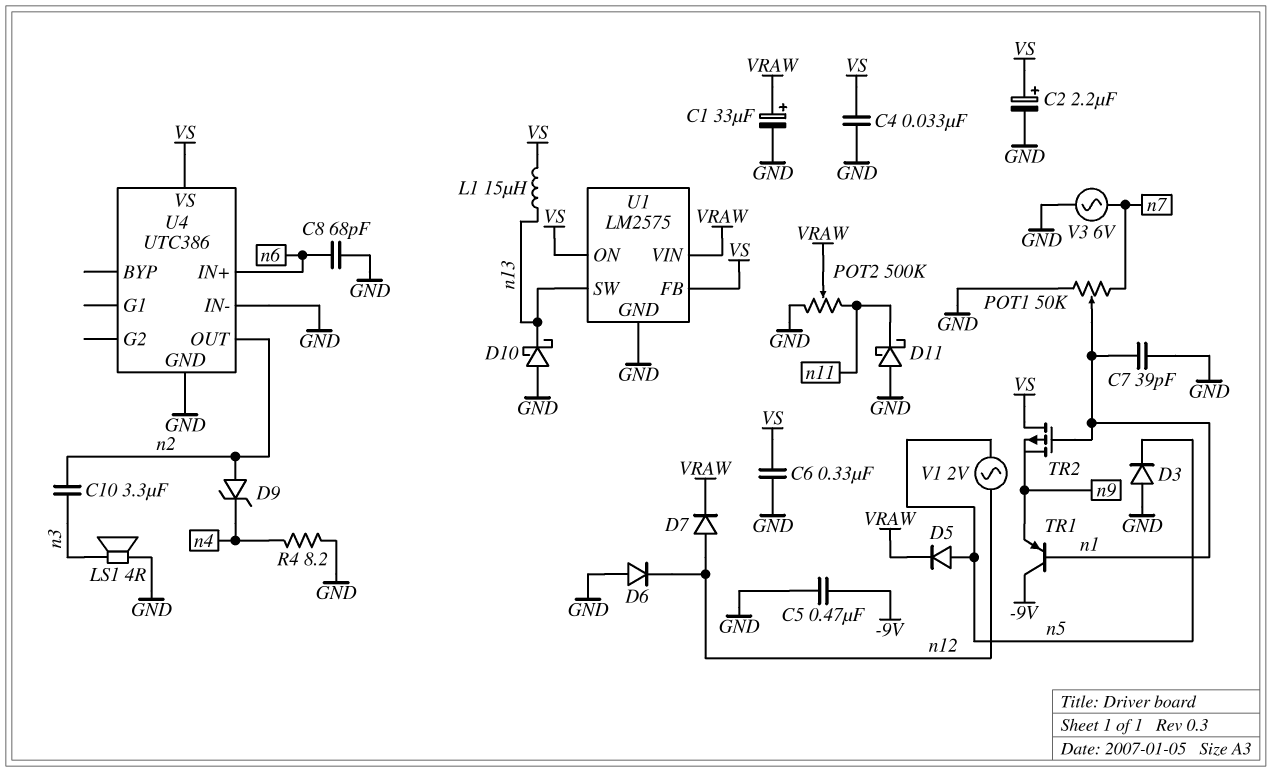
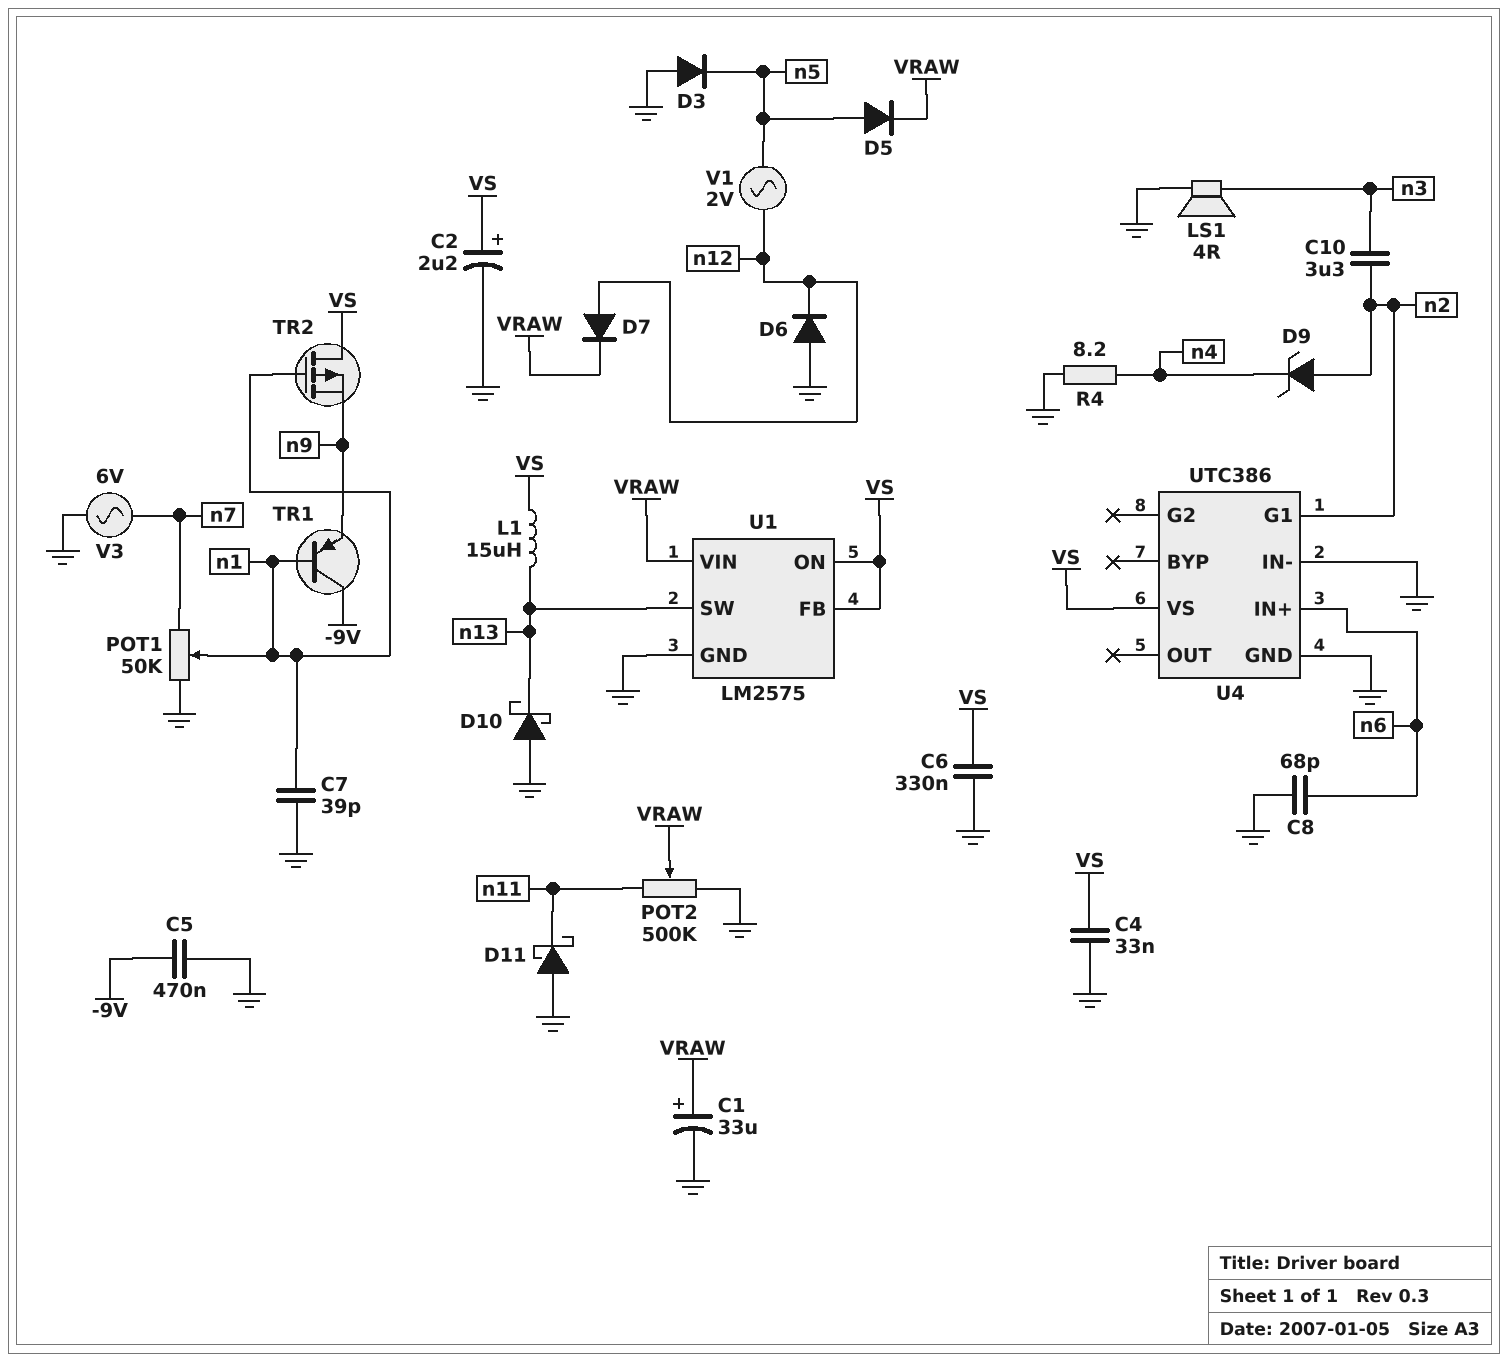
U4 pin G1: none -> n2
U4 pin OUT: n2 -> none

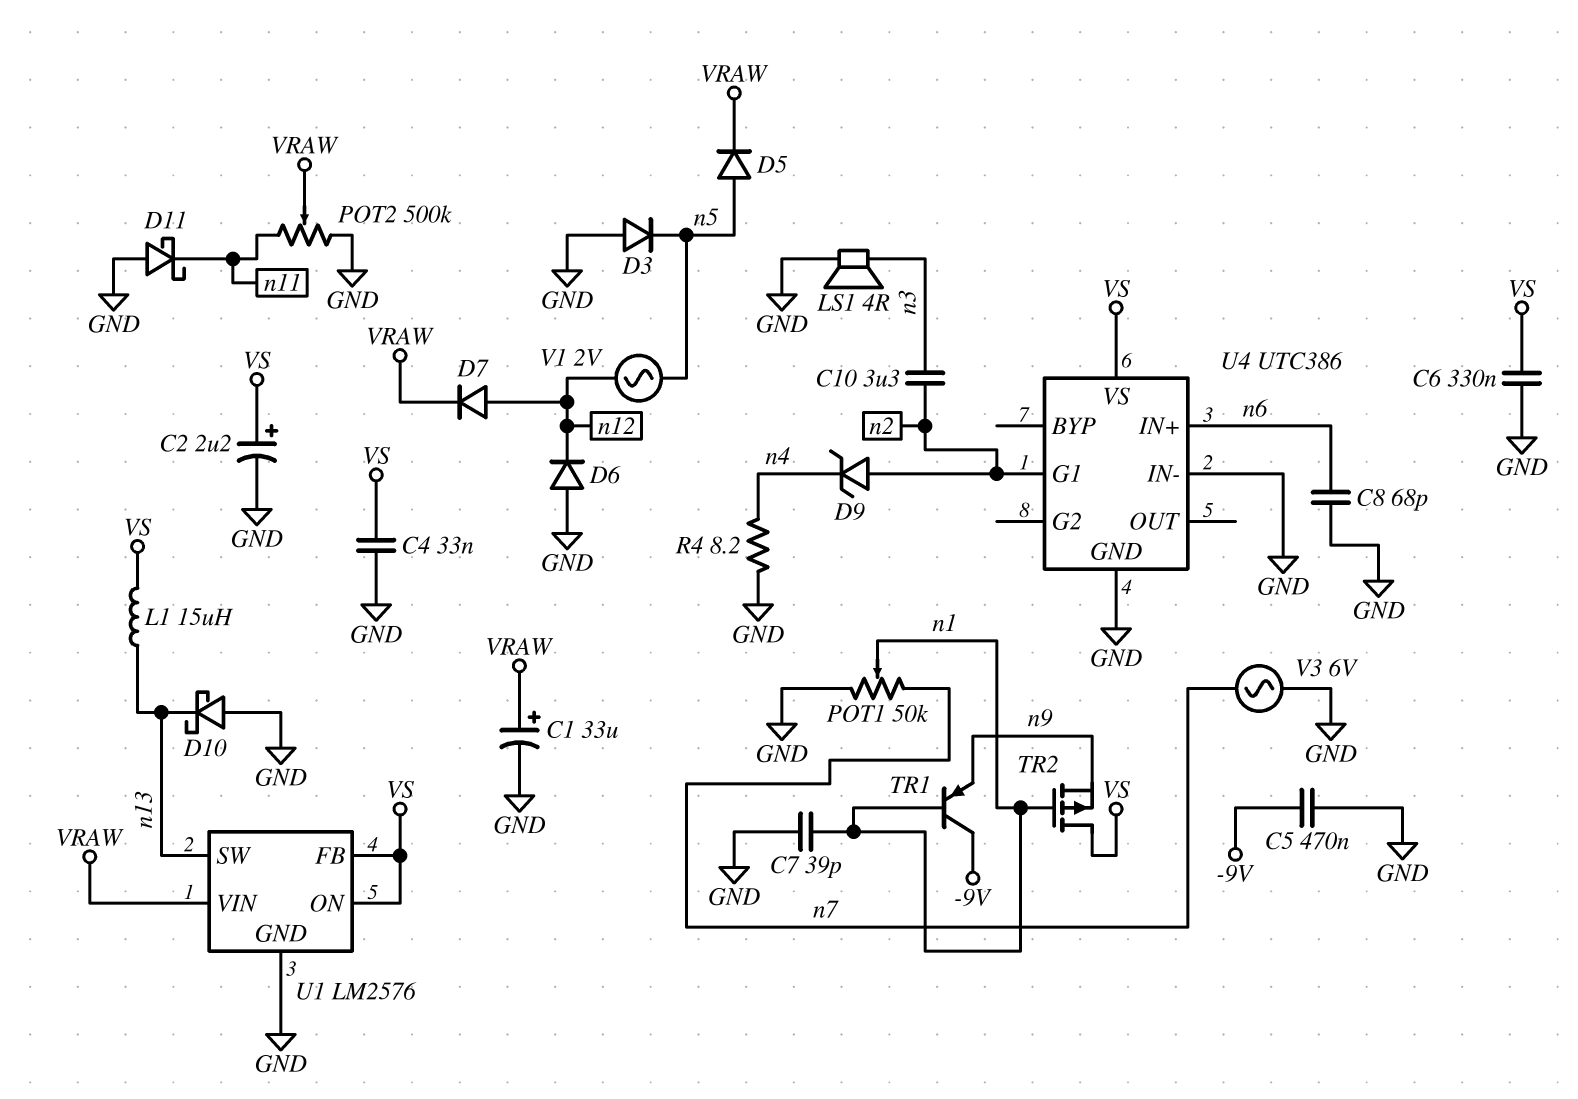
U1: LM2575 -> LM2576

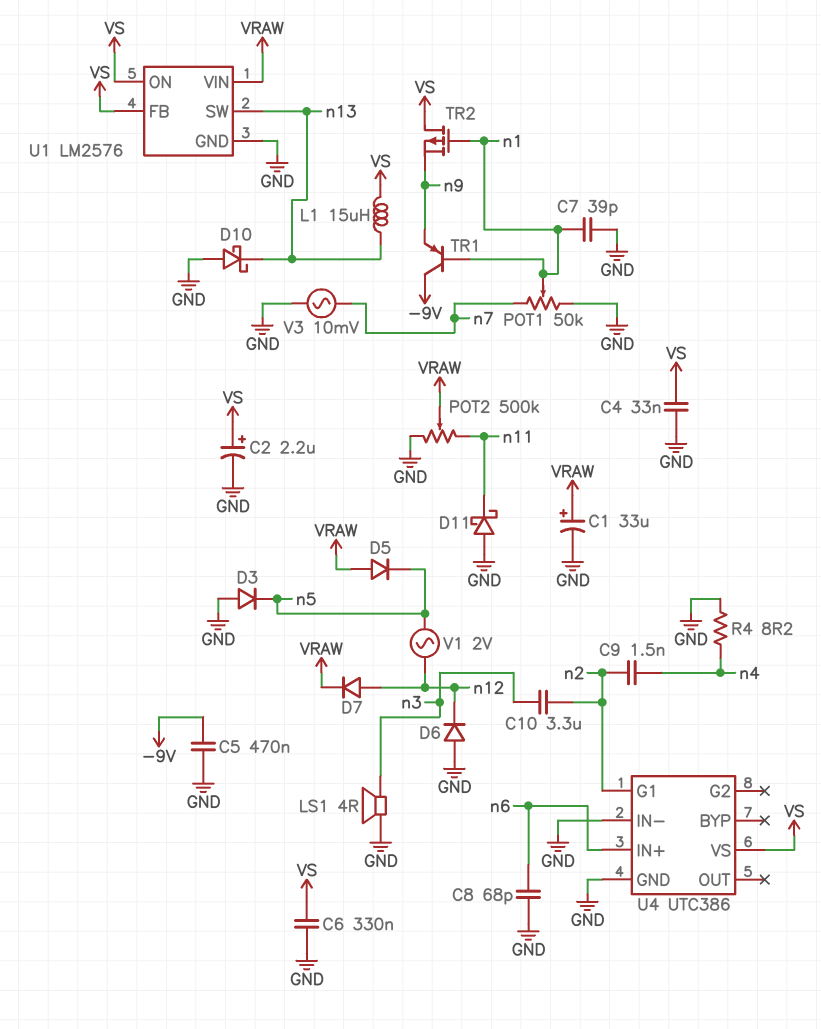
C9: none -> 1.5nF (n2, n4)
D5: diode (A n5, K VRAW) -> diode (A VRAW, K n5)
D9: zener (A n2, K n4) -> none
V3: AC 6V (GND, n7) -> AC 10mV (GND, n7)

